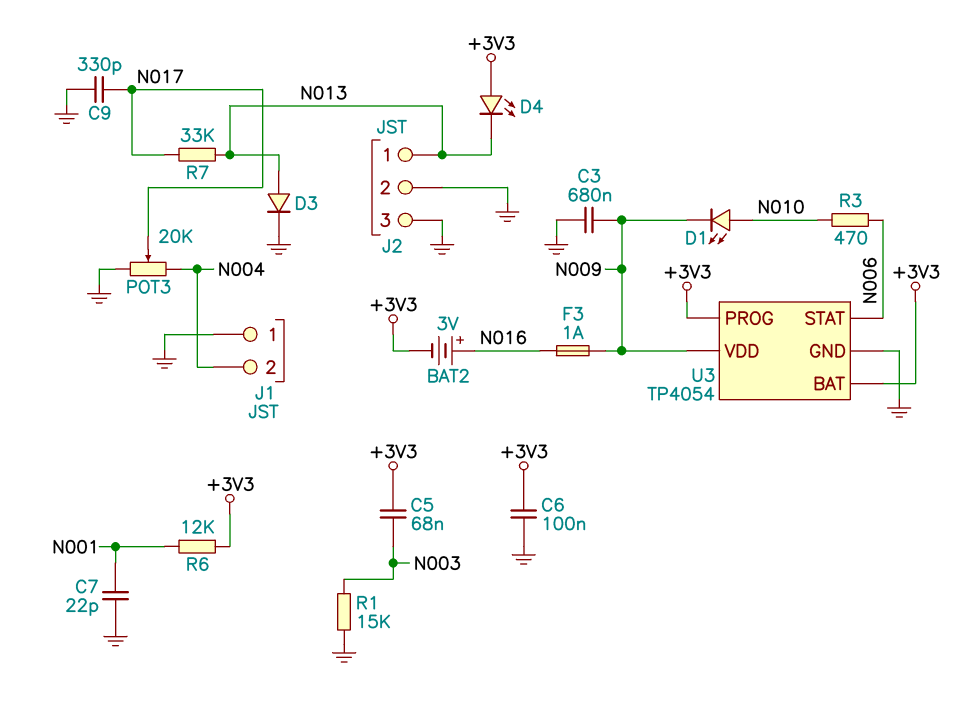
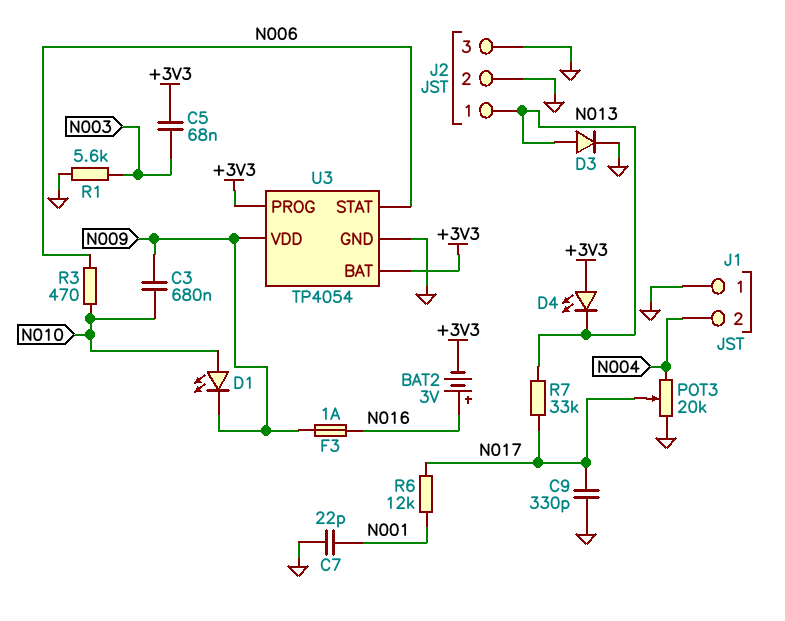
C3: 680nF (GND, N009) -> 680nF (N009, N010)
C6: 100nF (+3V3, GND) -> none
R1: 15k (GND, N003) -> 5.6k (GND, N003)
R6: 12k (+3V3, N001) -> 12k (N001, N017)

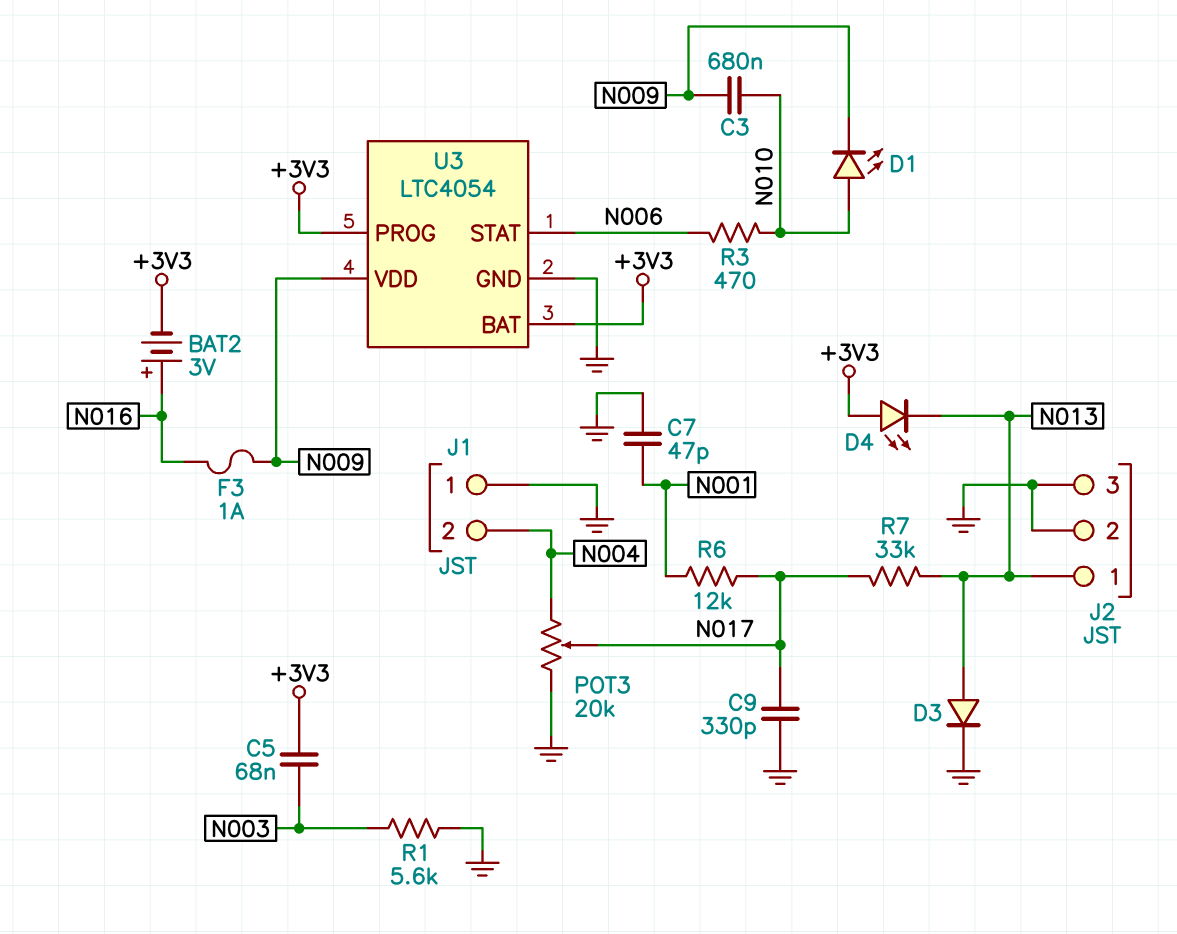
C7: 22pF (GND, N001) -> 47pF (GND, N001)
U3: TP4054 -> LTC4054

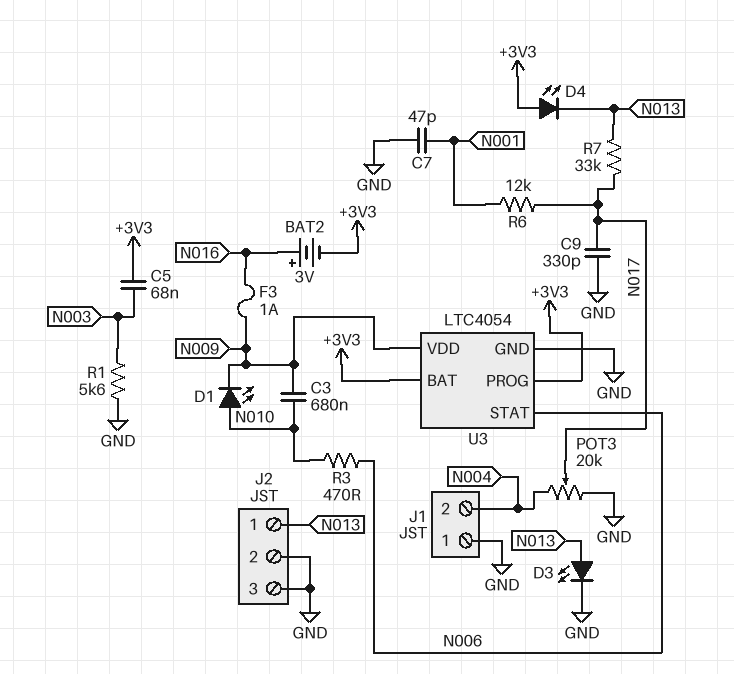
D3: diode (A N013, K GND) -> LED (A N013, K GND)

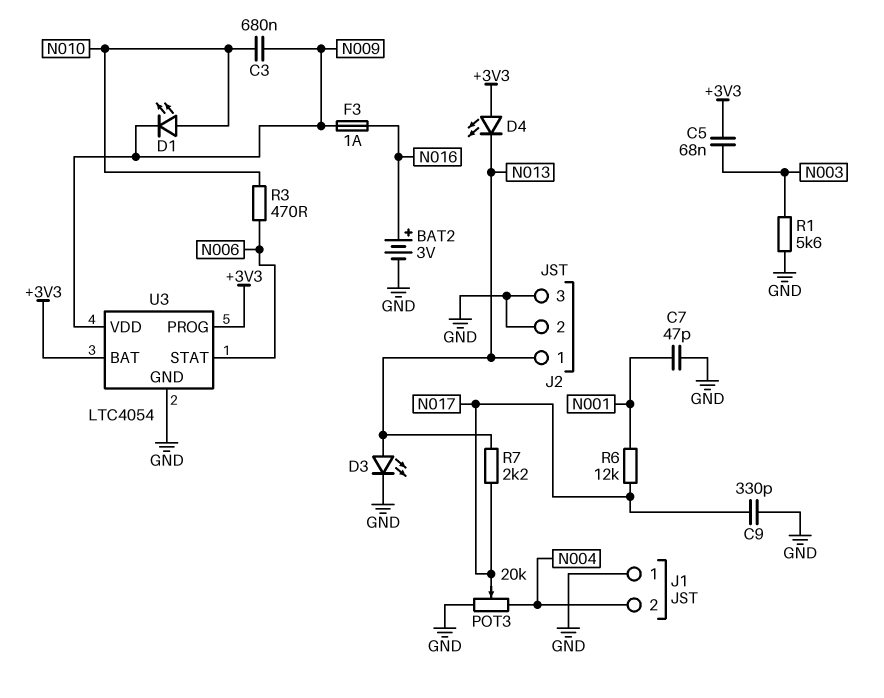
BAT2: 3V (plus N016, minus +3V3) -> 3V (plus N016, minus GND)
R7: 33k (N013, N017) -> 2.2k (N013, N017)

